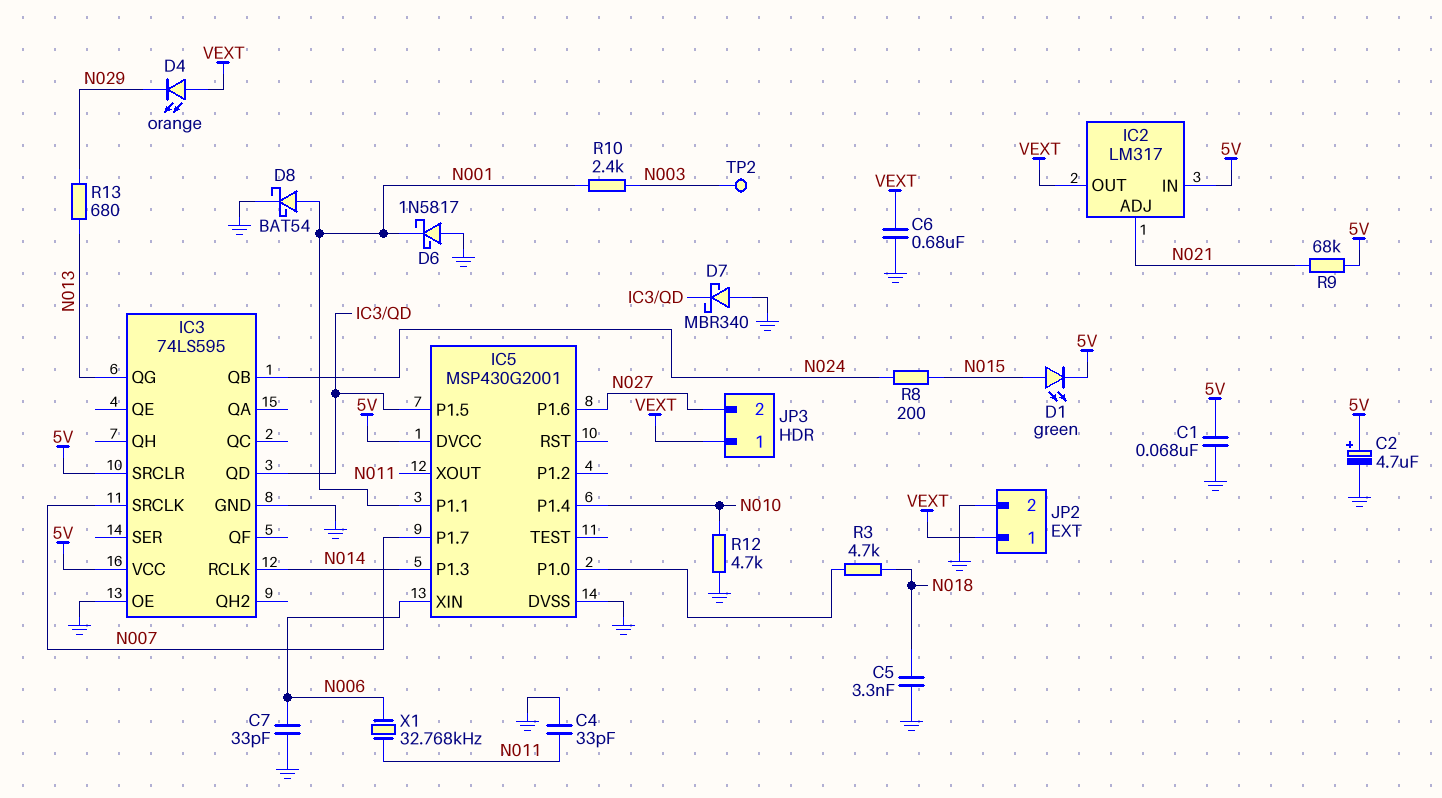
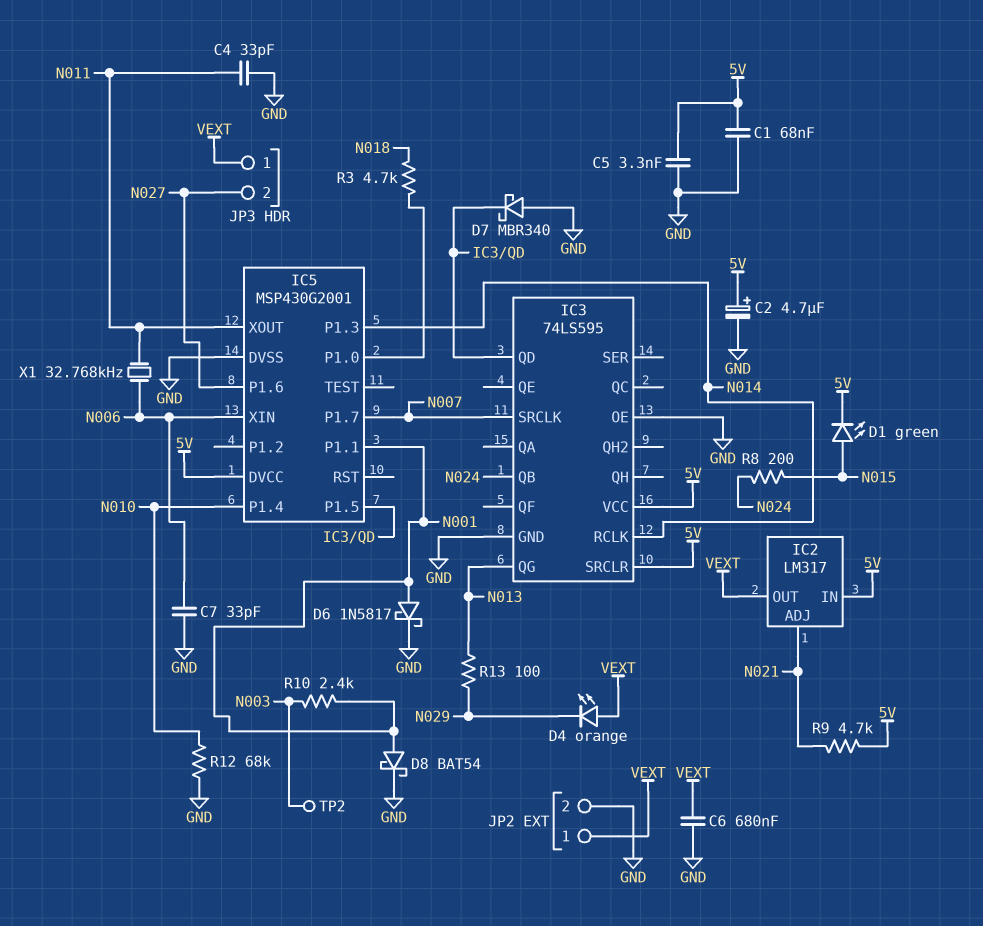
C5: 3.3nF (GND, N018) -> 3.3nF (5V, GND)
D6: schottky 1N5817 (A GND, K N001) -> schottky 1N5817 (A N001, K GND)
R9: 68k (5V, N021) -> 4.7k (5V, N021)
R12: 4.7k (GND, N010) -> 68k (GND, N010)
R13: 680 (N013, N029) -> 100 (N013, N029)

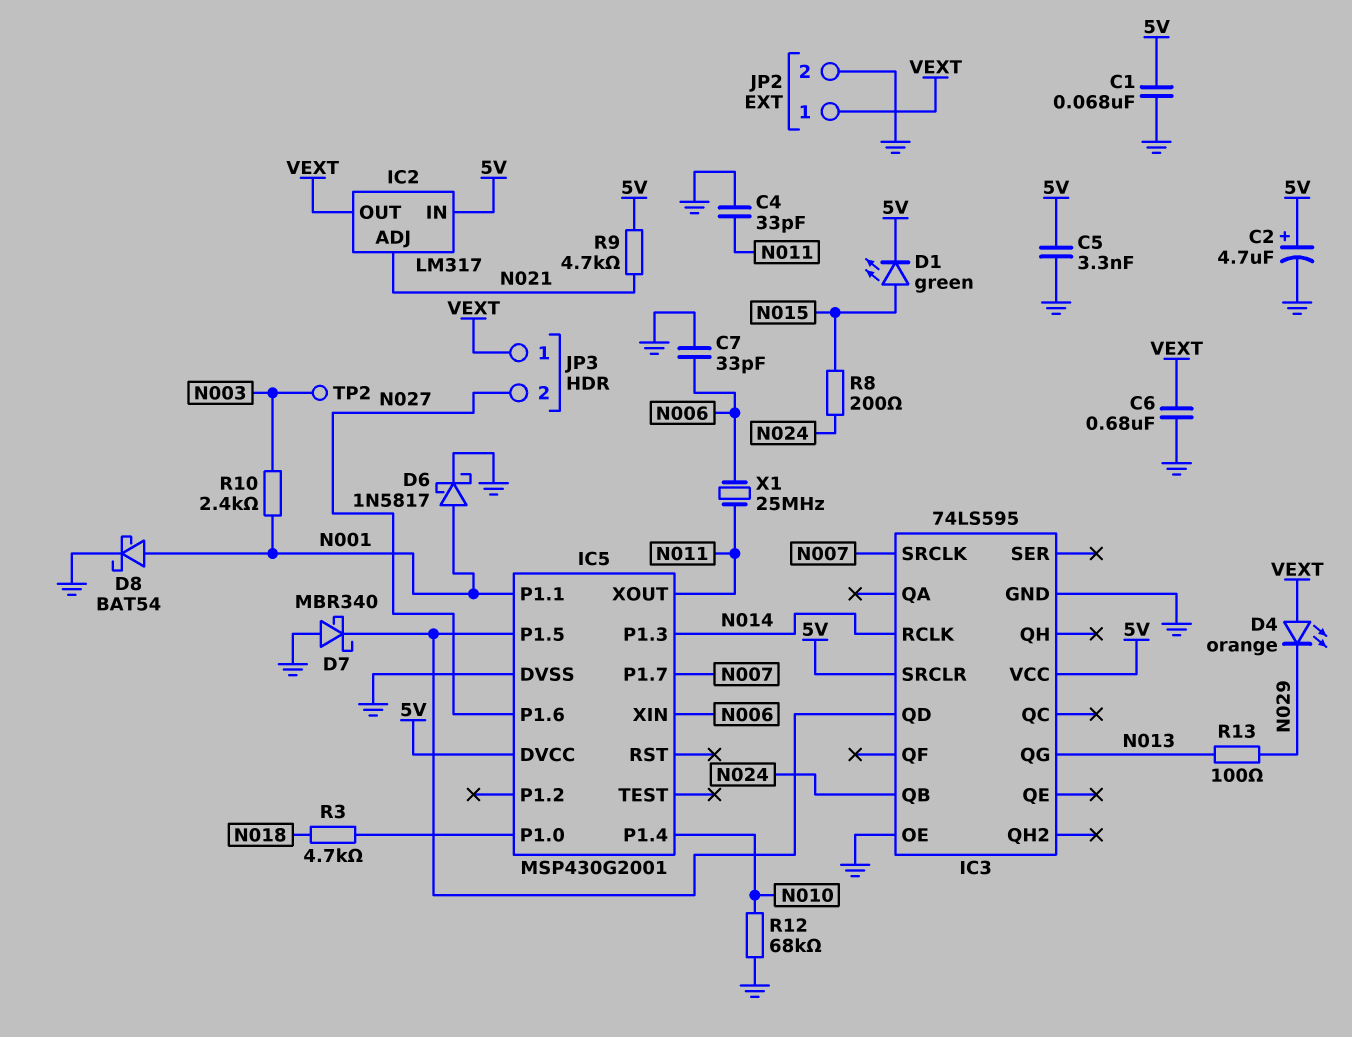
X1: 32.768kHz (N006, N011) -> 25MHz (N006, N011)

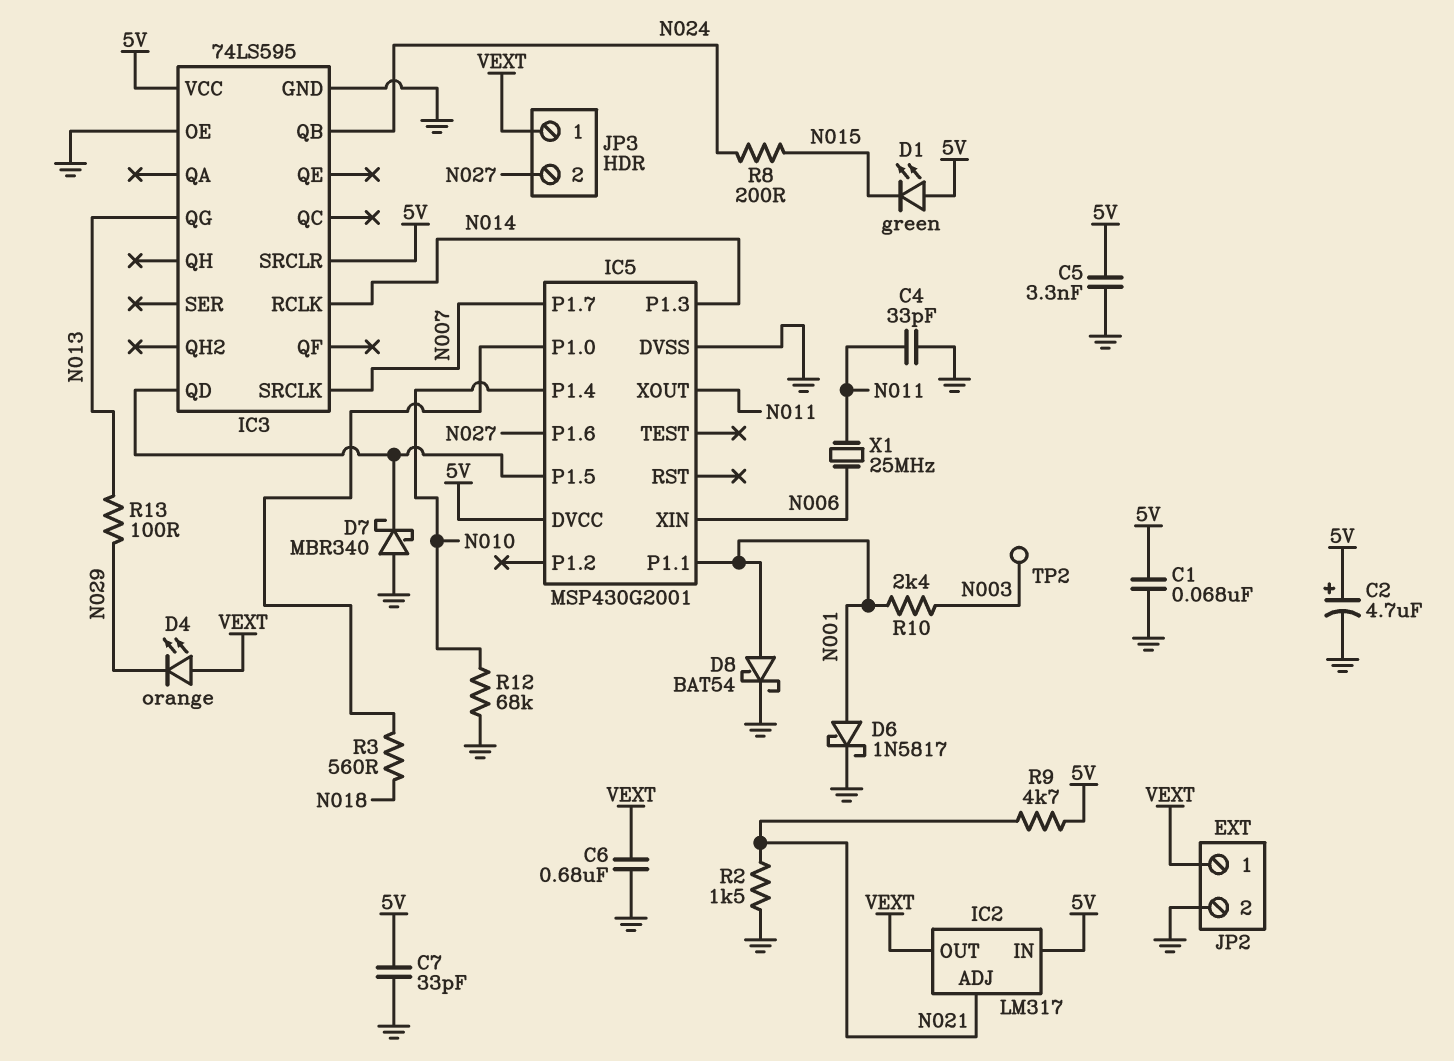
C7: 33pF (GND, N006) -> 33pF (5V, GND)
D1: LED green (A N015, K 5V) -> LED green (A 5V, K N015)
R2: none -> 1.5k (GND, N021)
R3: 4.7k (IC5/P1.0, N018) -> 560 (IC5/P1.0, N018)

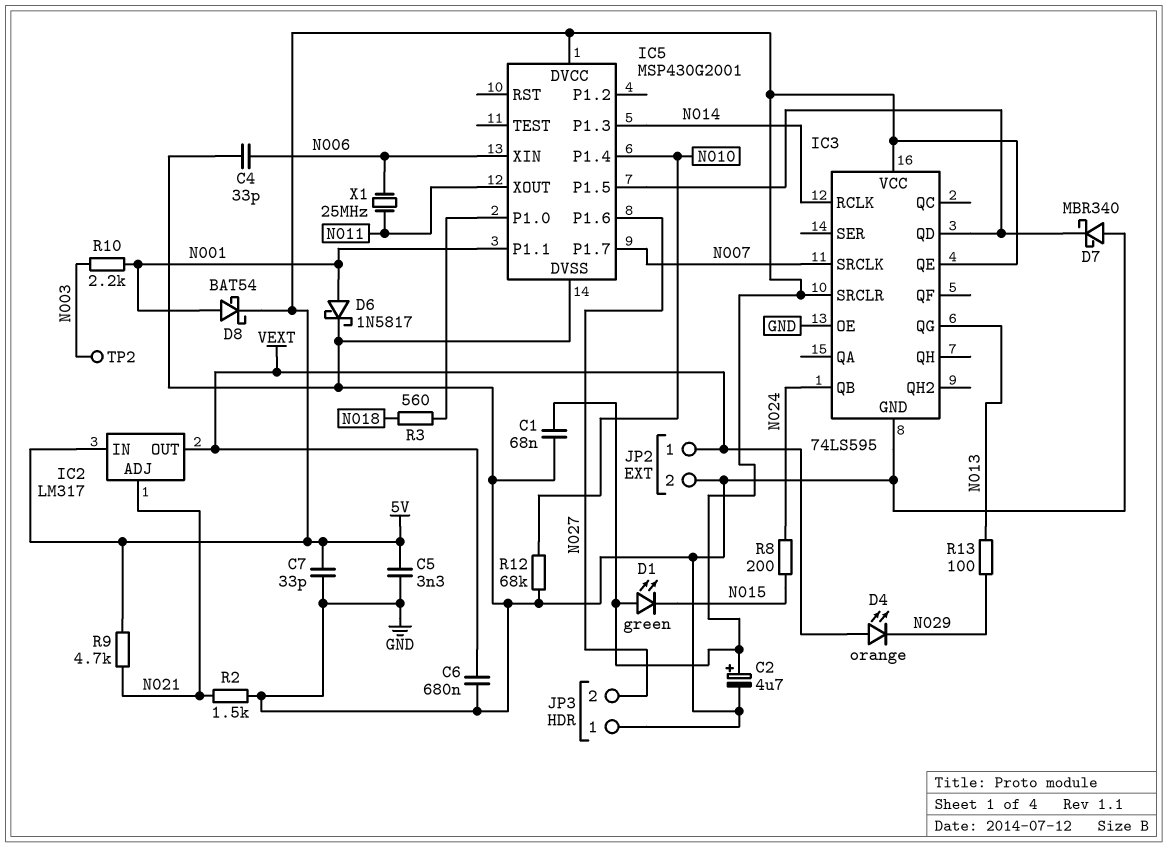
C4: 33pF (GND, N011) -> 33pF (GND, N006)
D8: schottky BAT54 (A N001, K GND) -> schottky BAT54 (A N001, K 5V)
IC3 pin QE: none -> 5V
JP3 pin 1: VEXT -> GND
R10: 2.4k (N001, N003) -> 2.2k (N001, N003)

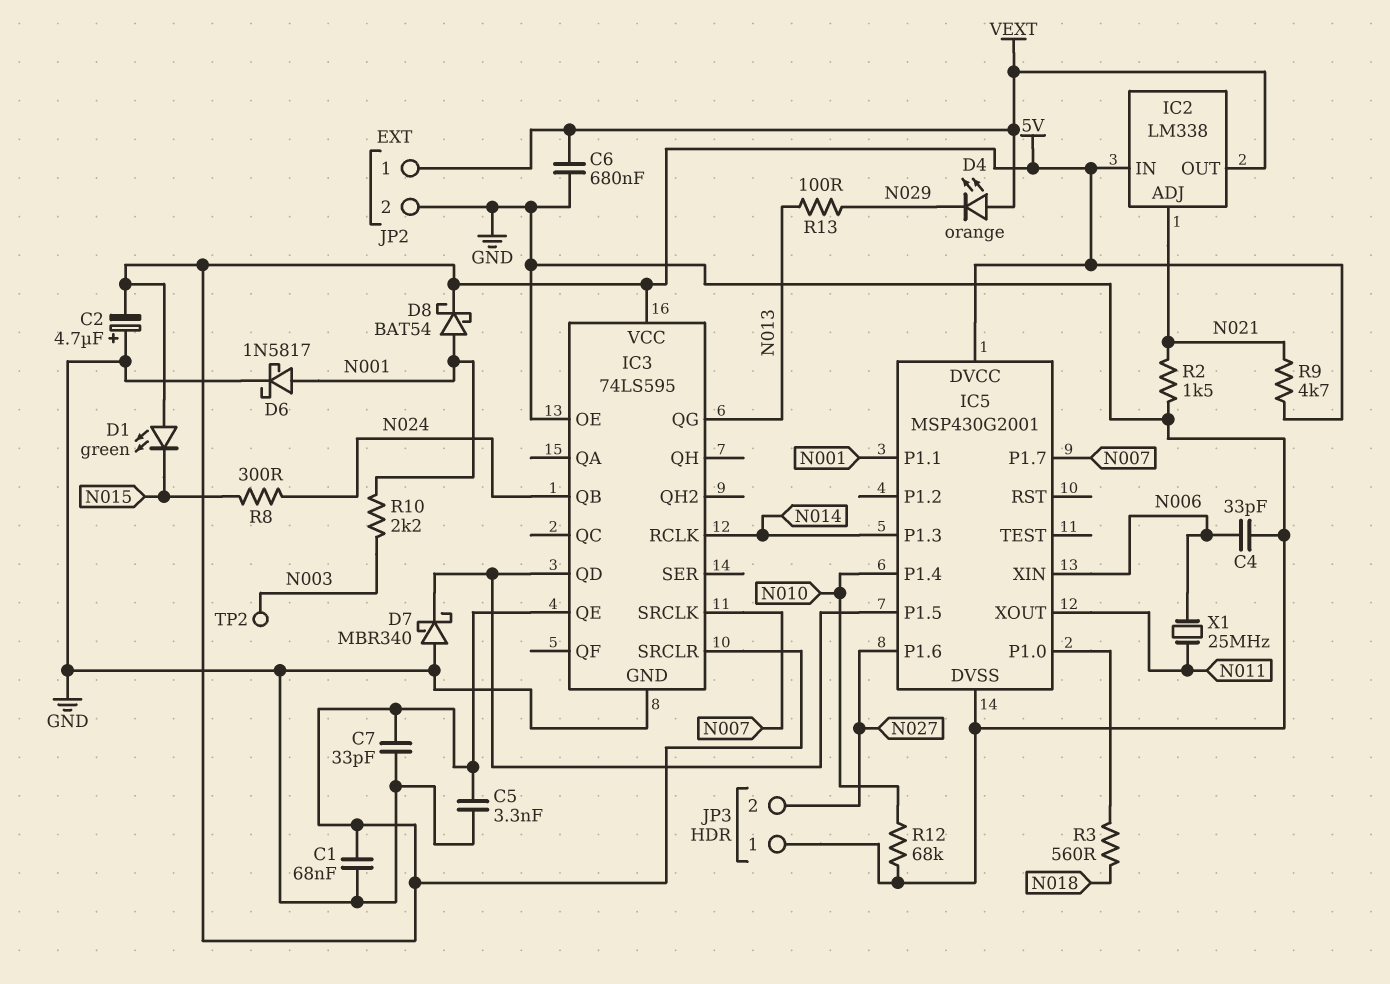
C2: 4.7uF (plus 5V, minus GND) -> 4.7uF (plus GND, minus 5V)
IC2: LM317 -> LM338
R8: 200 (N015, N024) -> 300 (N015, N024)

